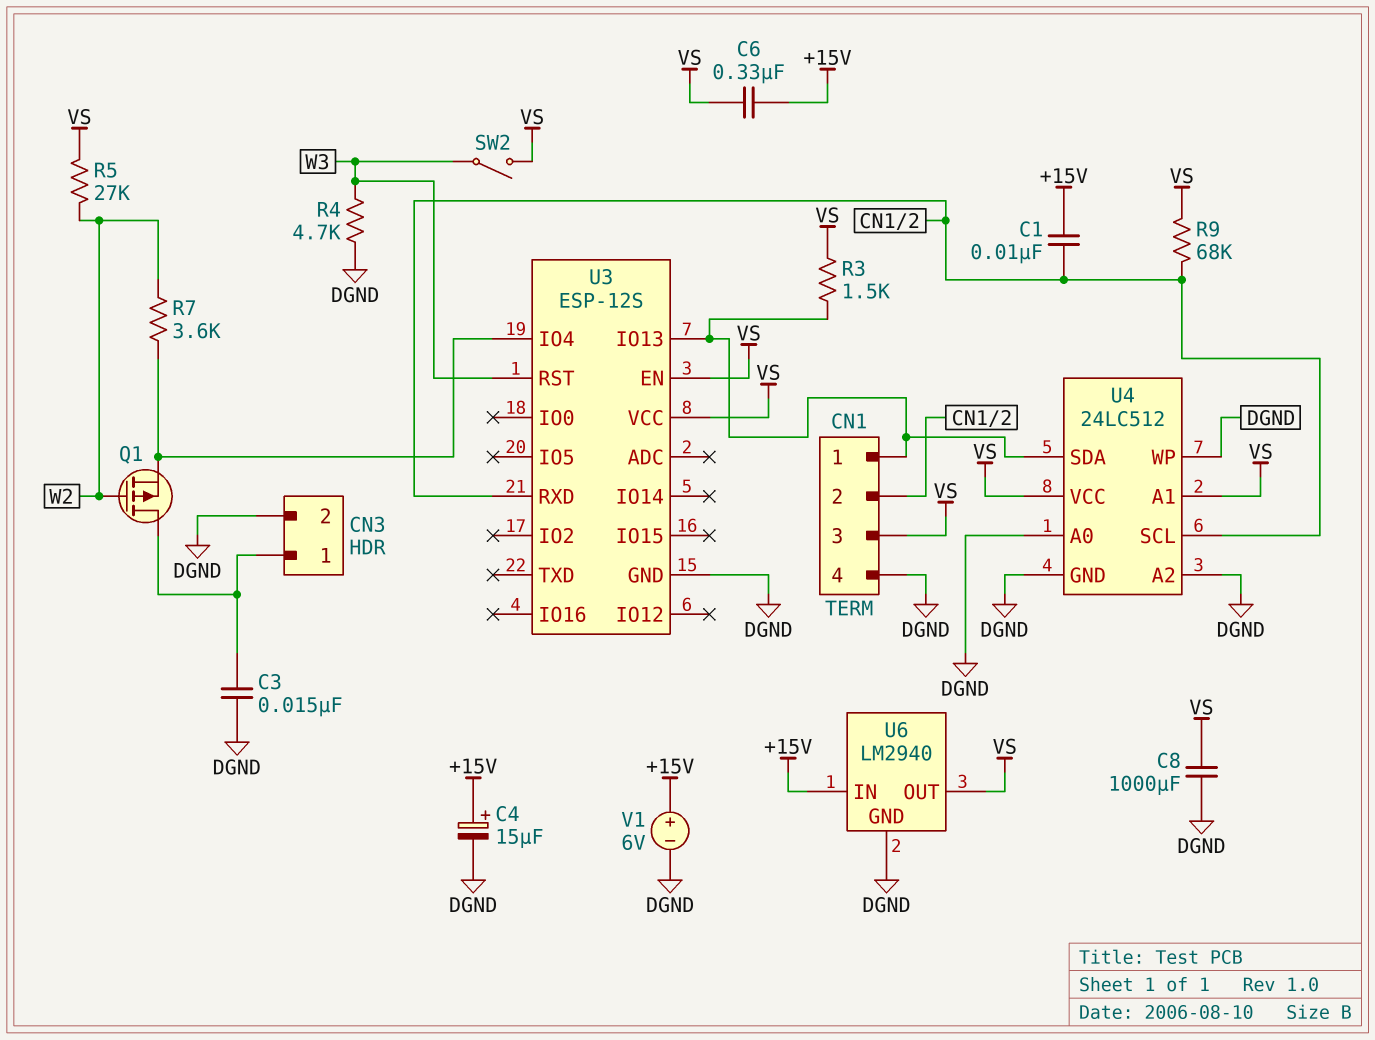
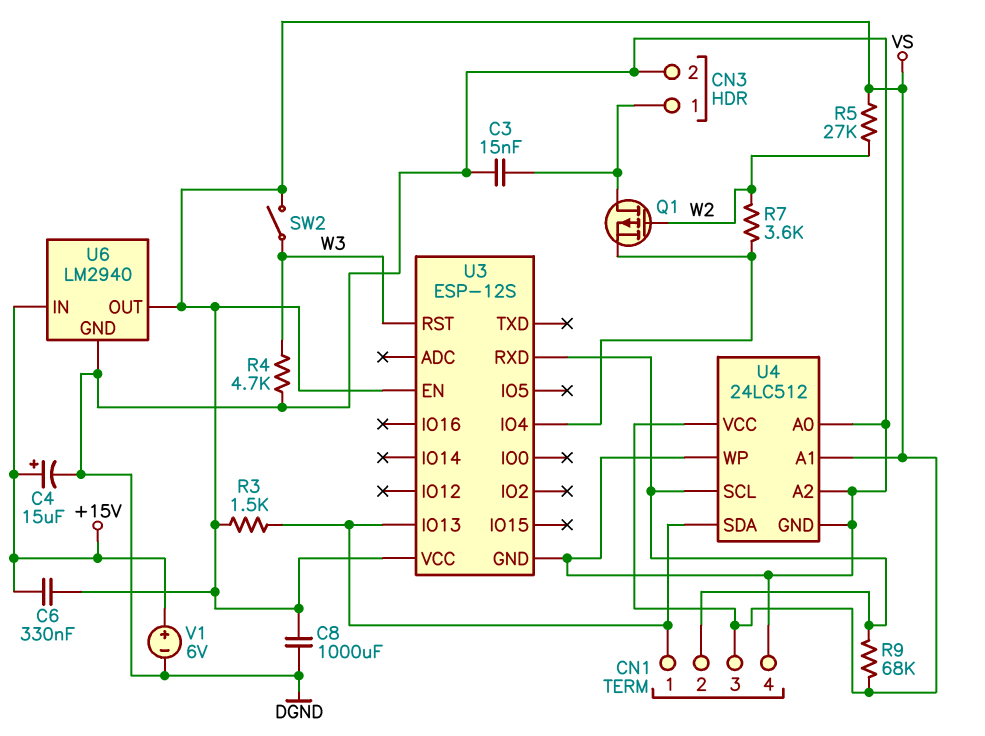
C1: 10nF (+15V, CN1/2) -> none

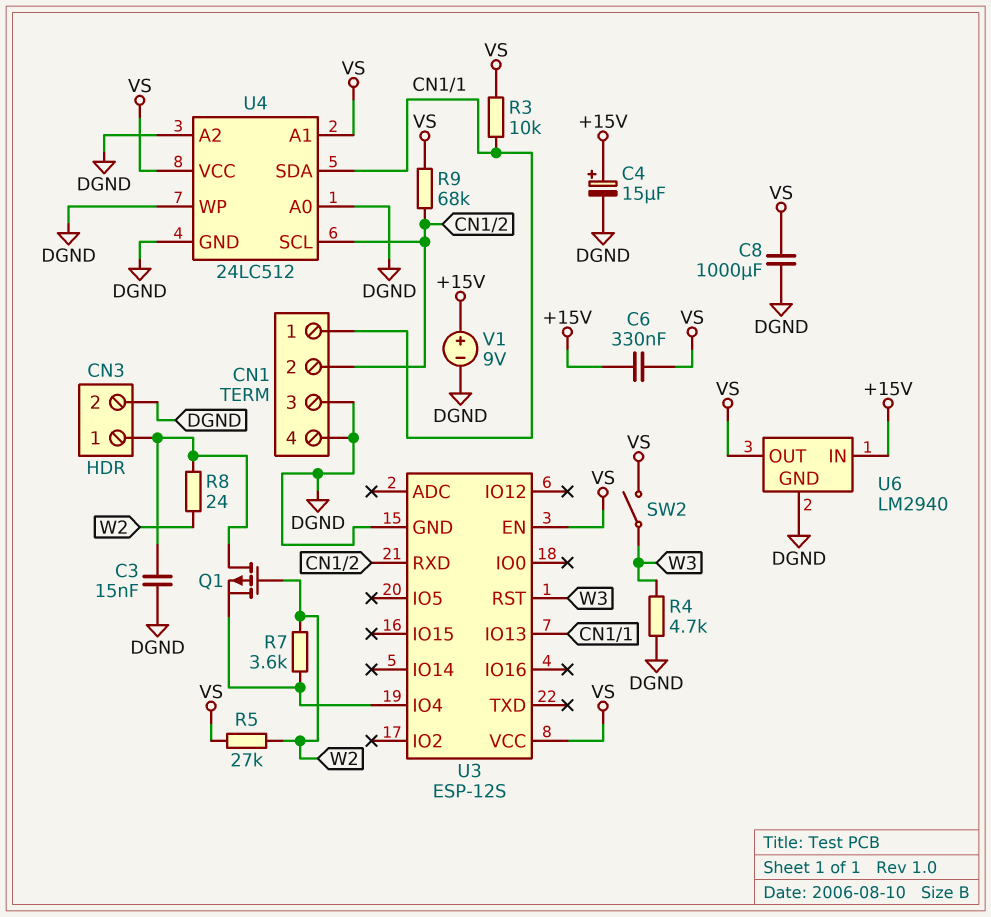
CN1 pin 3: VS -> DGND
R3: 1.5k (CN1/1, VS) -> 10k (CN1/1, VS)
R8: none -> 24 (CN3/1, W2)
V1: 6V (plus +15V, minus DGND) -> 9V (plus +15V, minus DGND)

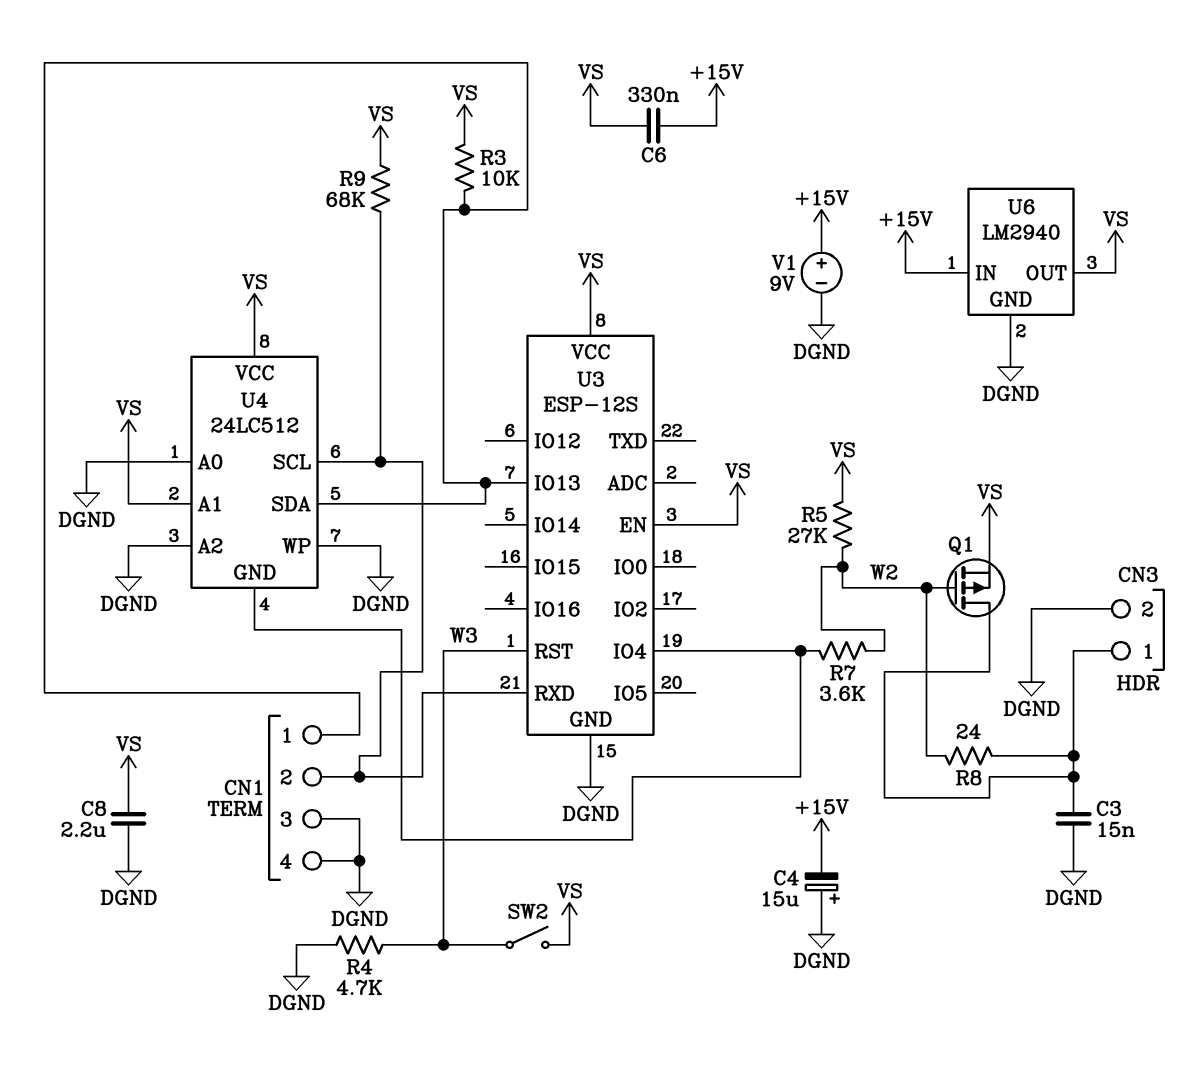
C4: 15uF (plus +15V, minus DGND) -> 15uF (plus DGND, minus +15V)
C8: 1000uF (DGND, VS) -> 2.2uF (DGND, VS)
Q1: PMOS (G W2, D CN3/1, S U3/IO4) -> PMOS (G W2, D CN3/1, S VS)
U4 pin GND: DGND -> U3/IO4

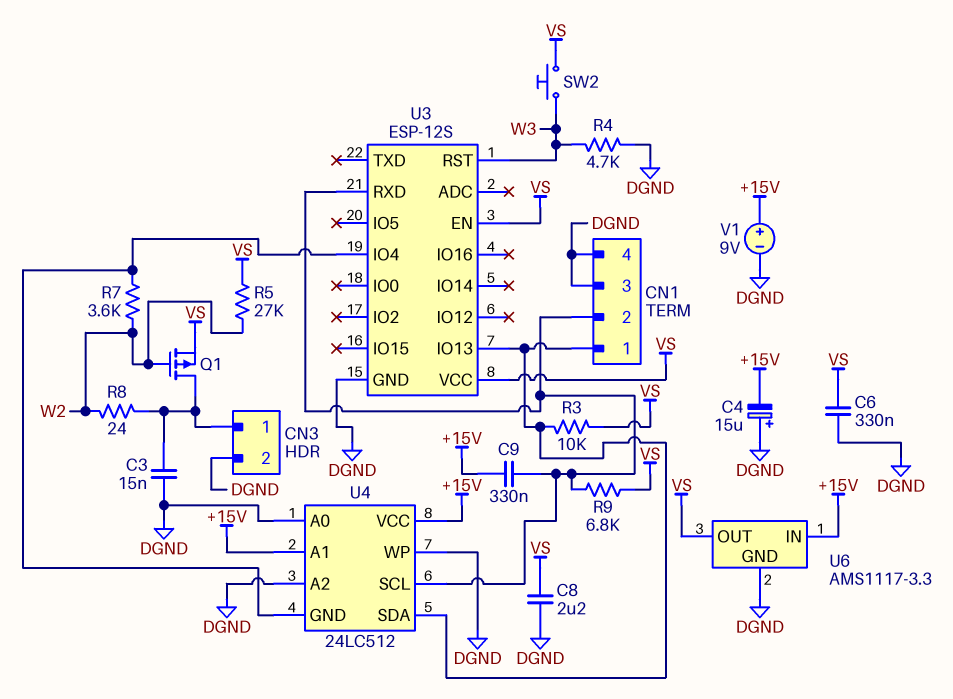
C6: 330nF (+15V, VS) -> 330nF (DGND, VS)
C9: none -> 330nF (+15V, CN1/2)
R9: 68k (CN1/2, VS) -> 6.8k (CN1/2, VS)
SW2: switch (VS, W3) -> button (VS, W3)
U4 pin A1: VS -> +15V
U4 pin VCC: VS -> +15V
U6: LM2940 -> AMS1117-3.3

